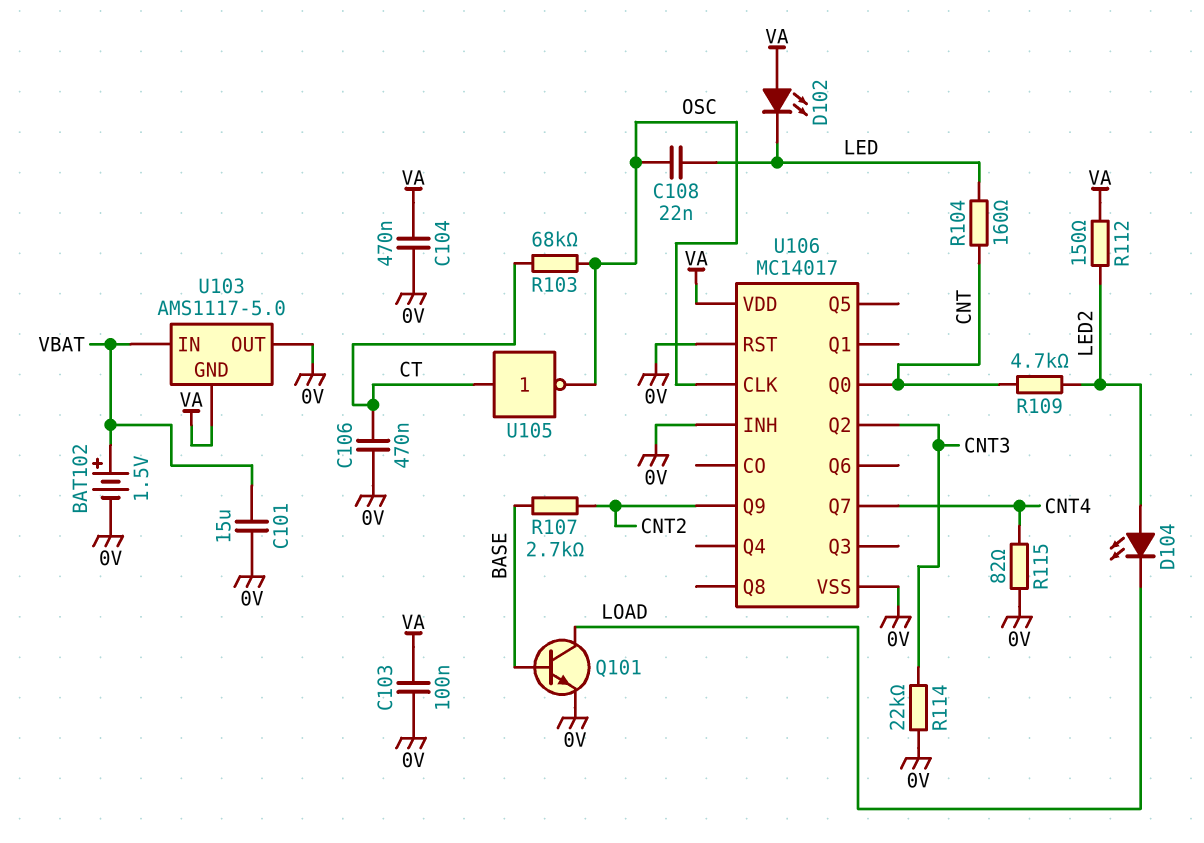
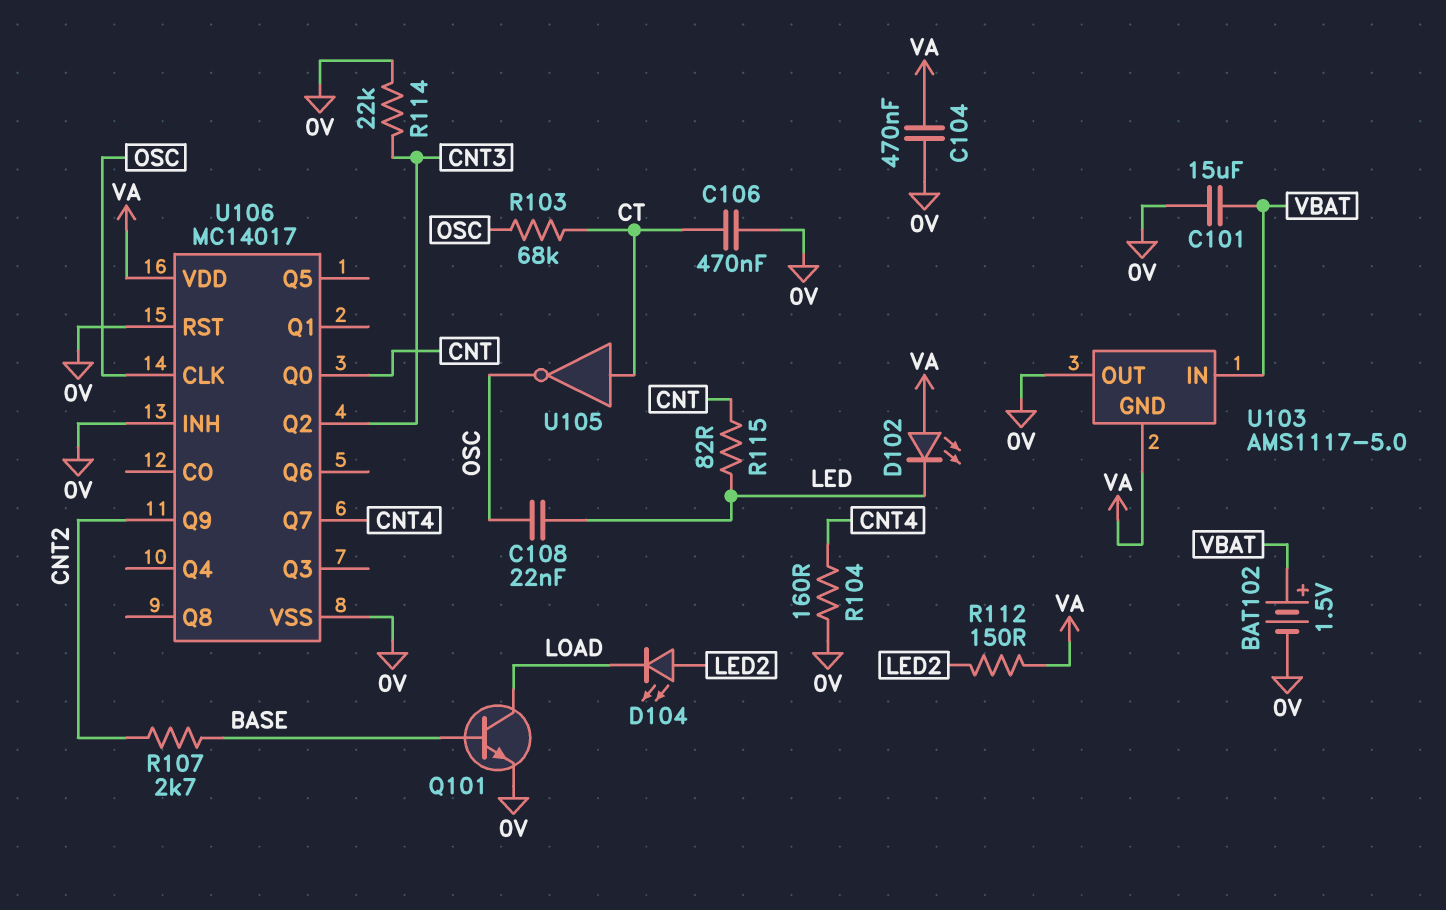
C103: 100nF (0V, VA) -> none
R104: 160 (CNT, LED) -> 160 (0V, CNT4)
R109: 4.7k (CNT, LED2) -> none
R115: 82 (0V, CNT4) -> 82 (CNT, LED)

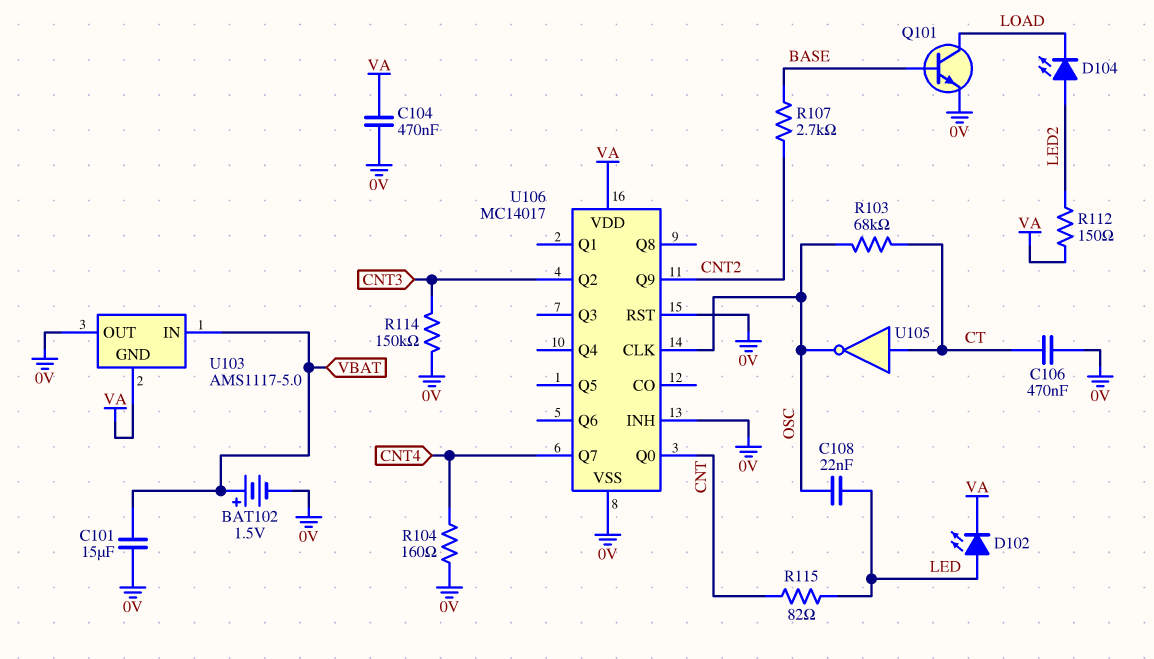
D102: LED (A VA, K LED) -> LED (A LED, K VA)
R114: 22k (0V, CNT3) -> 150k (0V, CNT3)

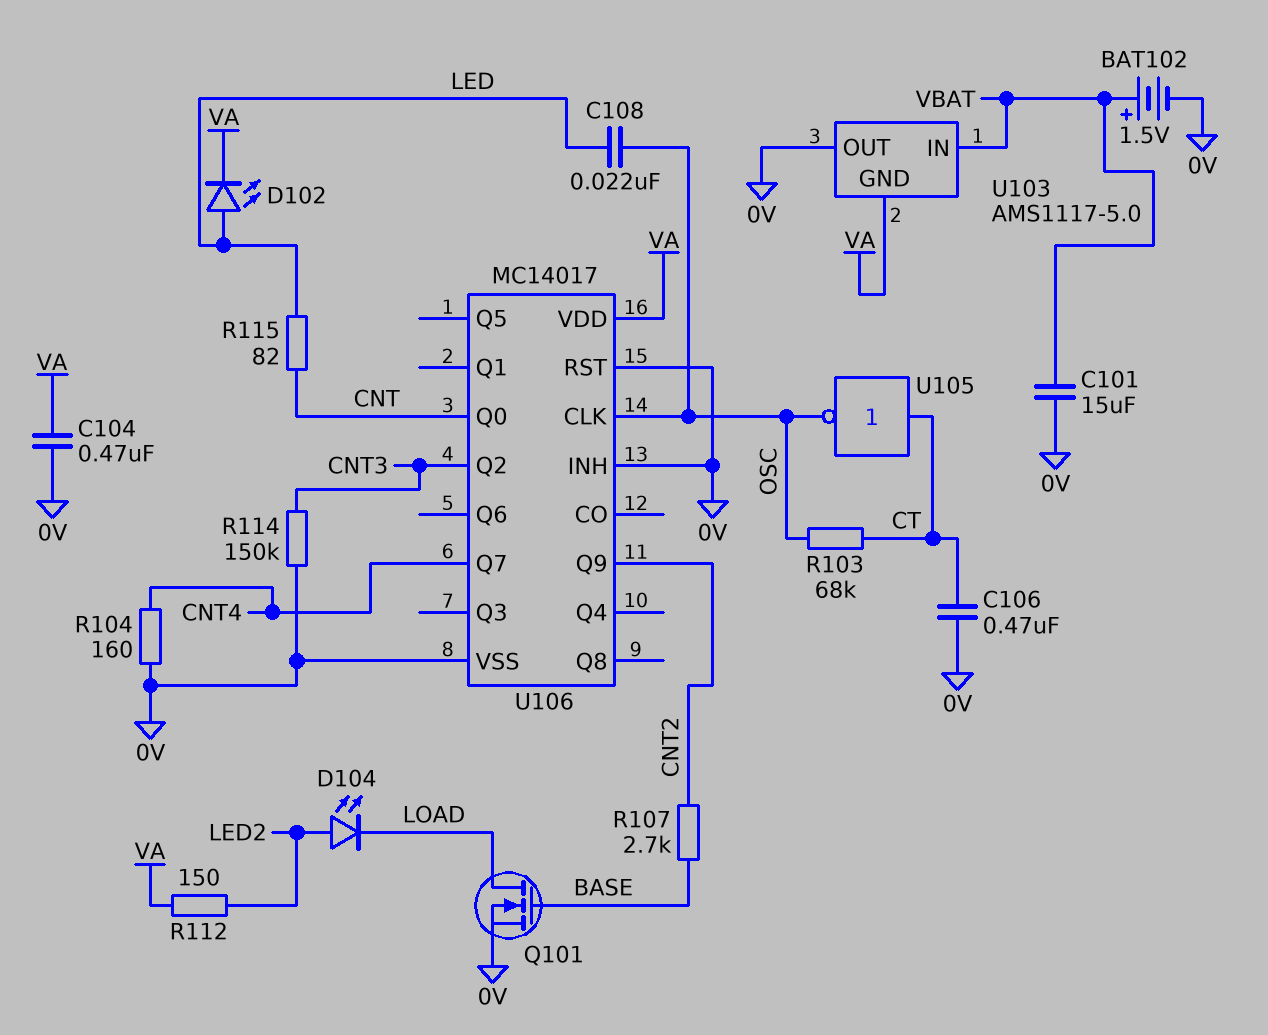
Q101: NPN (B BASE, C LOAD, E 0V) -> NMOS (G BASE, D LOAD, S 0V)

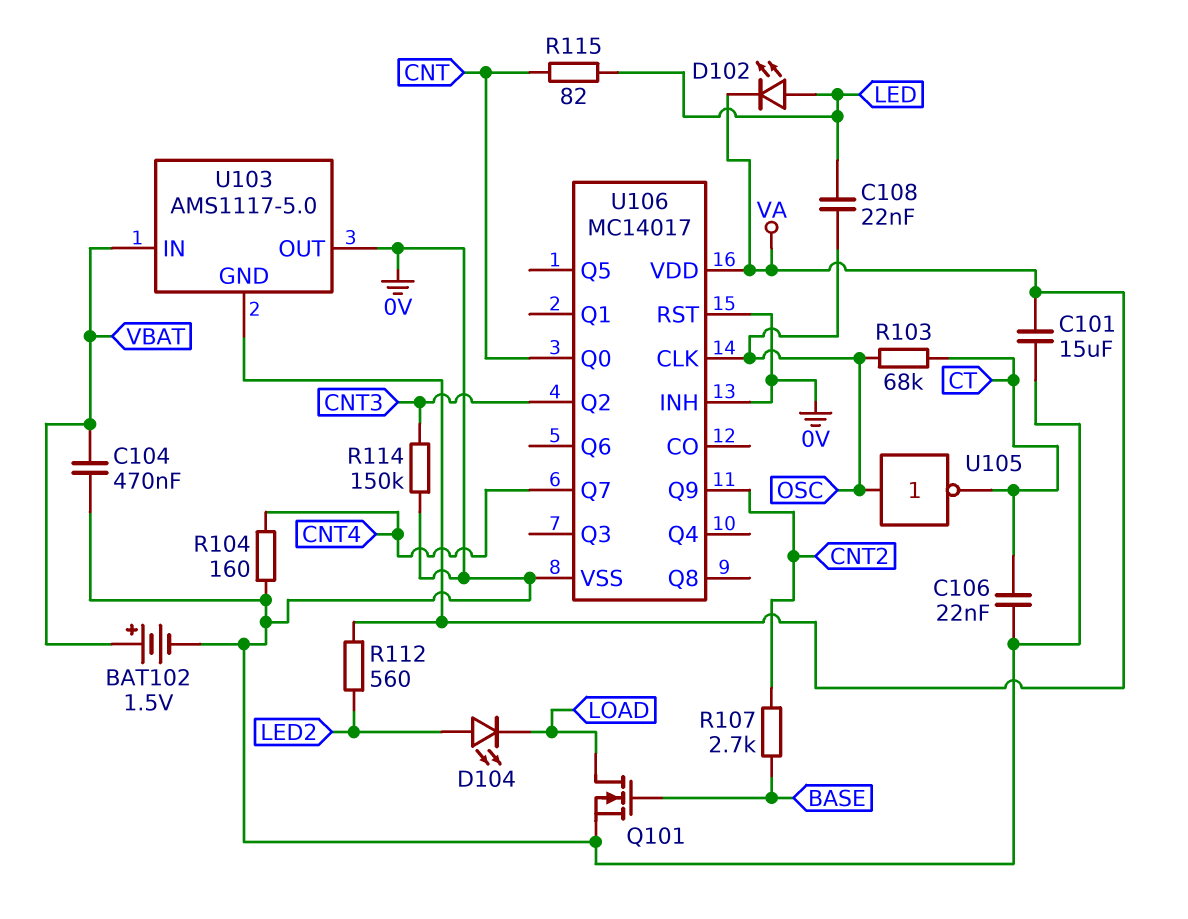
C101: 15uF (0V, VBAT) -> 15uF (0V, VA)
C104: 470nF (0V, VA) -> 470nF (0V, VBAT)
C106: 470nF (0V, CT) -> 22nF (0V, CT)
R112: 150 (LED2, VA) -> 560 (LED2, VA)
U105: NOT (in CT, out OSC) -> NOT (in OSC, out CT)

